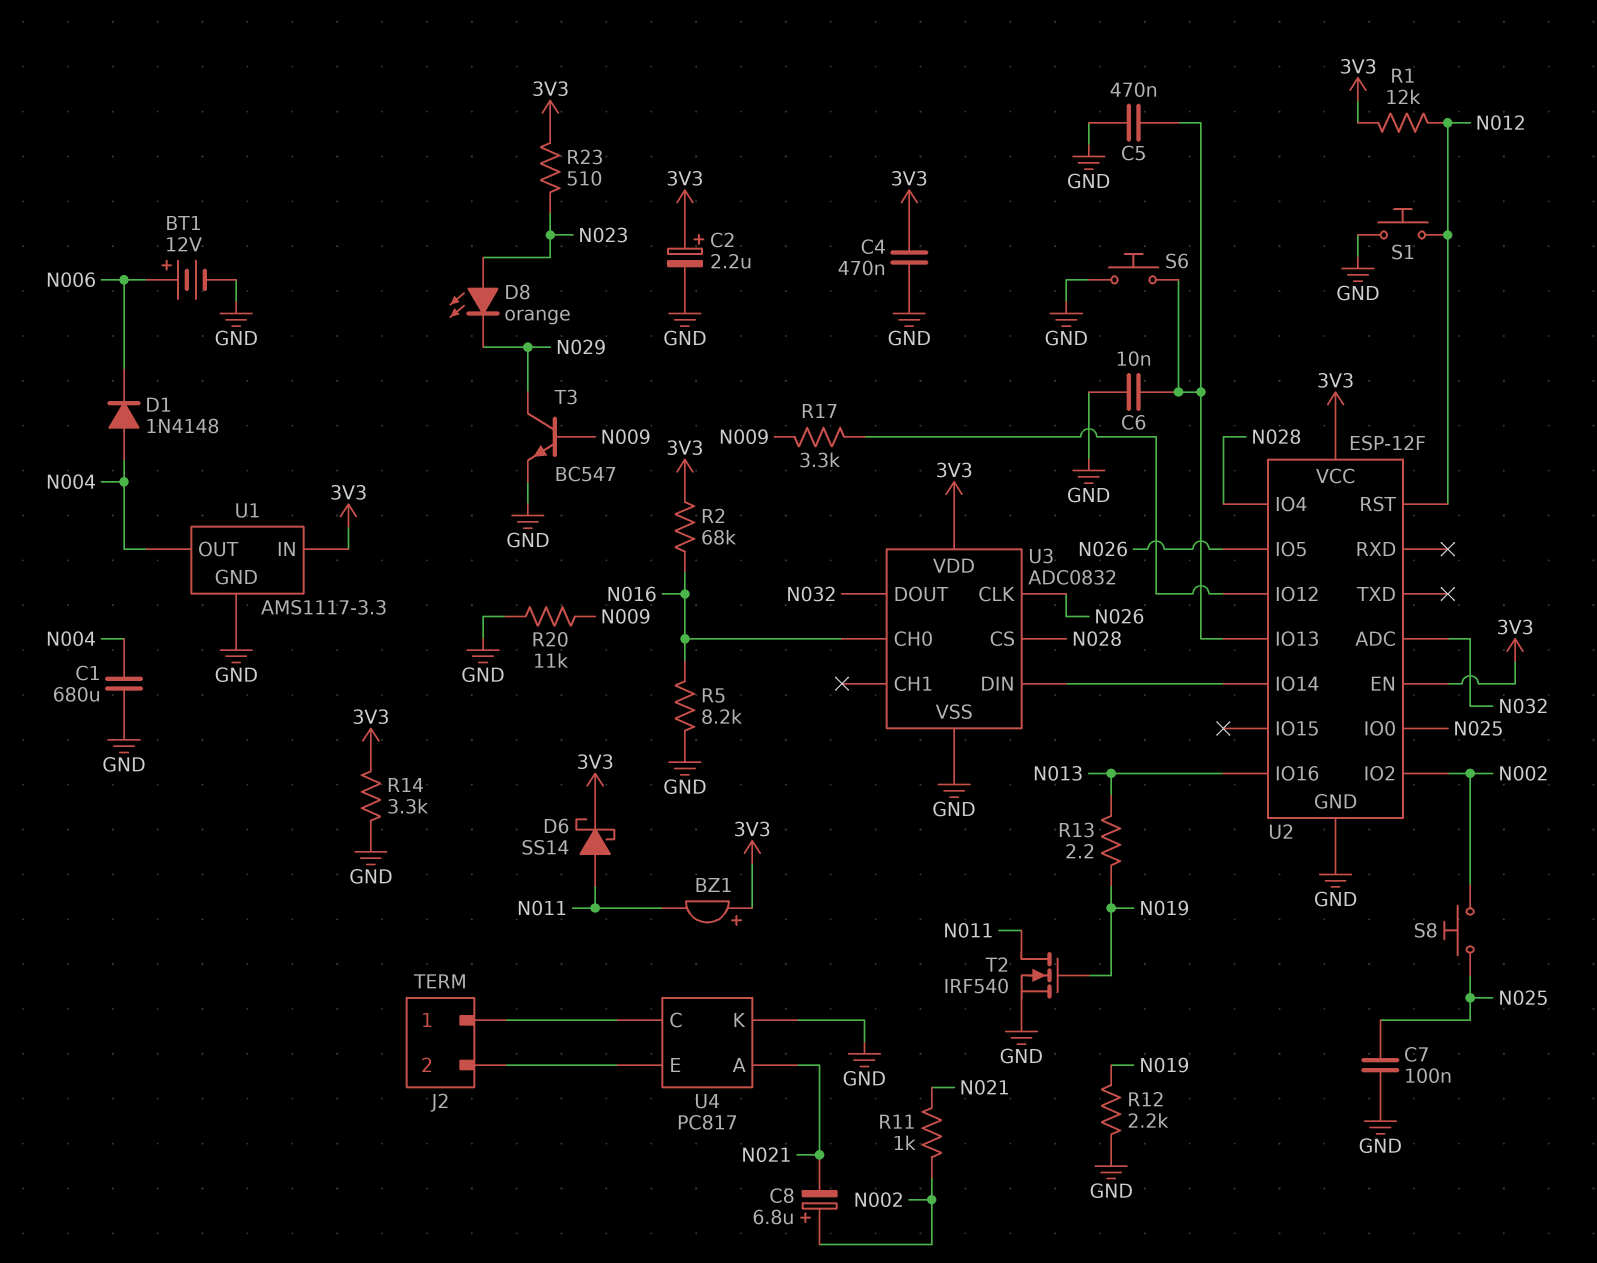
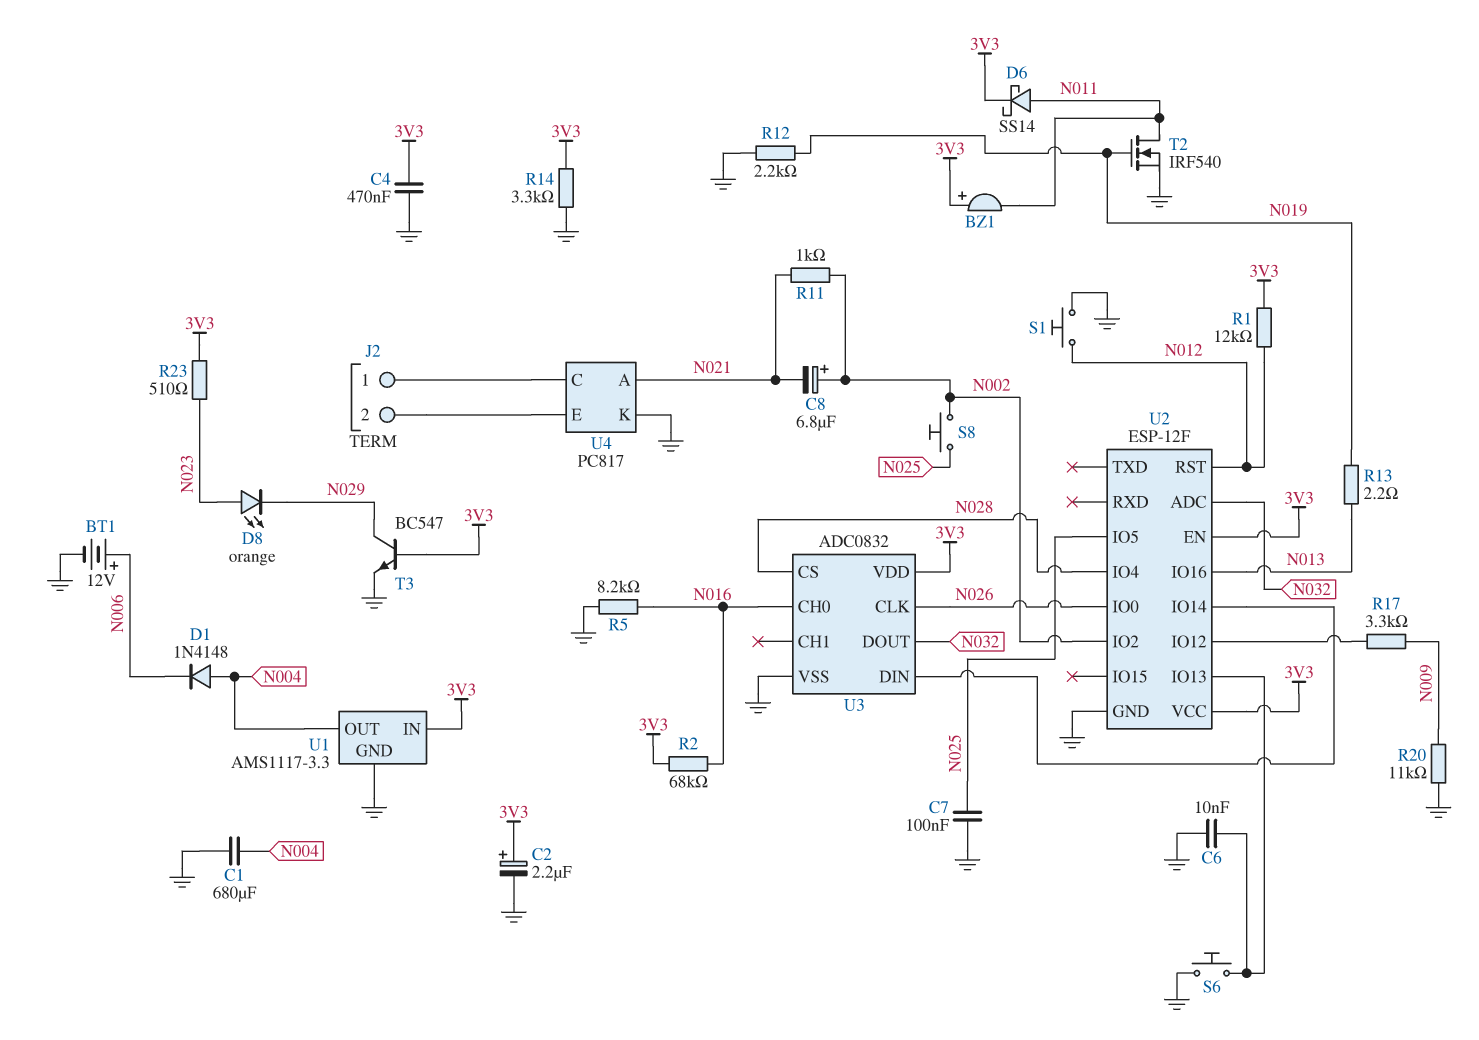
C5: 470nF (GND, U2/IO13) -> none
T3: NPN BC547 (B N009, C N029, E GND) -> NPN BC547 (B 3V3, C N029, E GND)
U2 pin IO0: N025 -> N026
U2 pin IO5: N026 -> N025

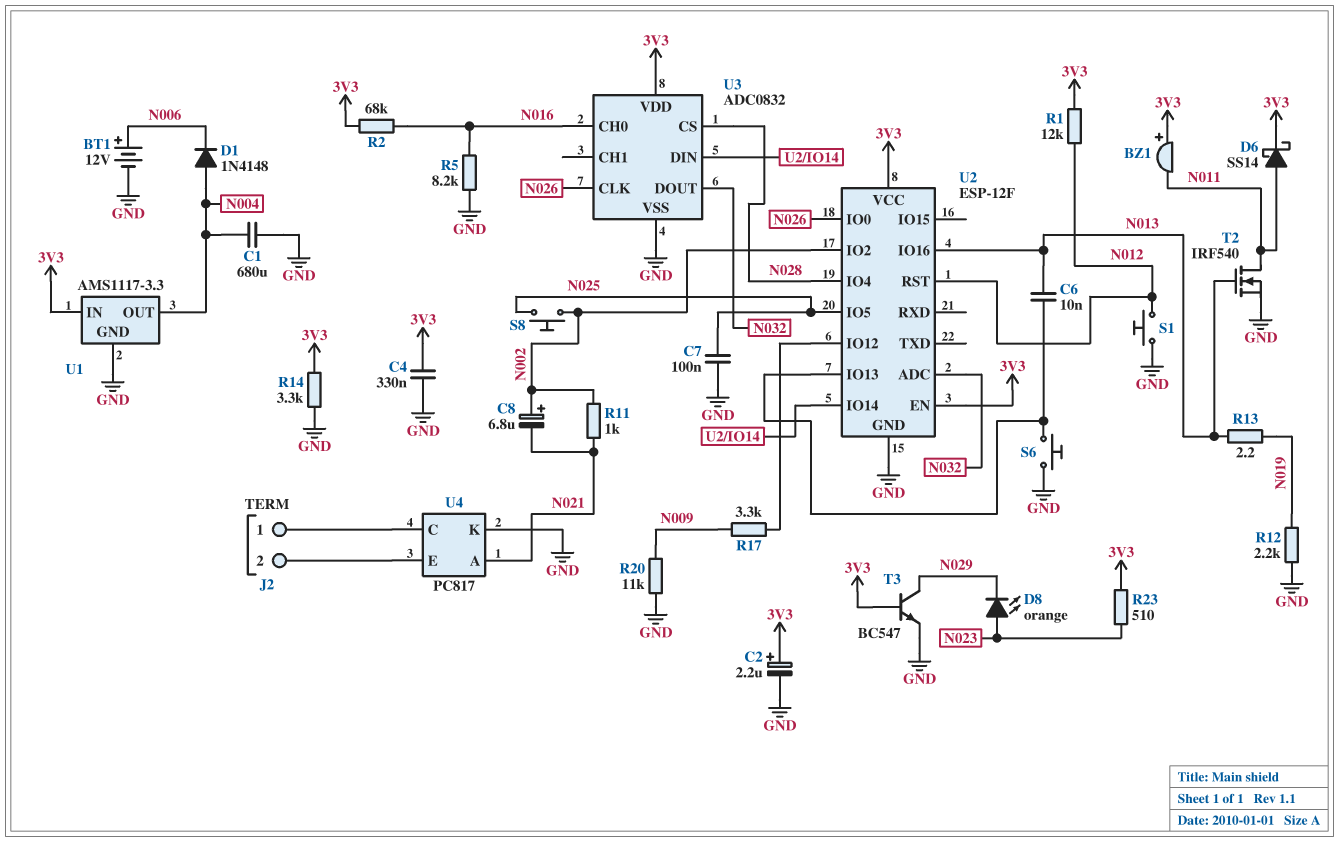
C4: 470nF (3V3, GND) -> 330nF (3V3, GND)
C6: 10nF (GND, U2/IO13) -> 10nF (N013, U2/IO13)
T2: NMOS IRF540 (G N019, D N011, S GND) -> NMOS IRF540 (G N013, D N011, S GND)

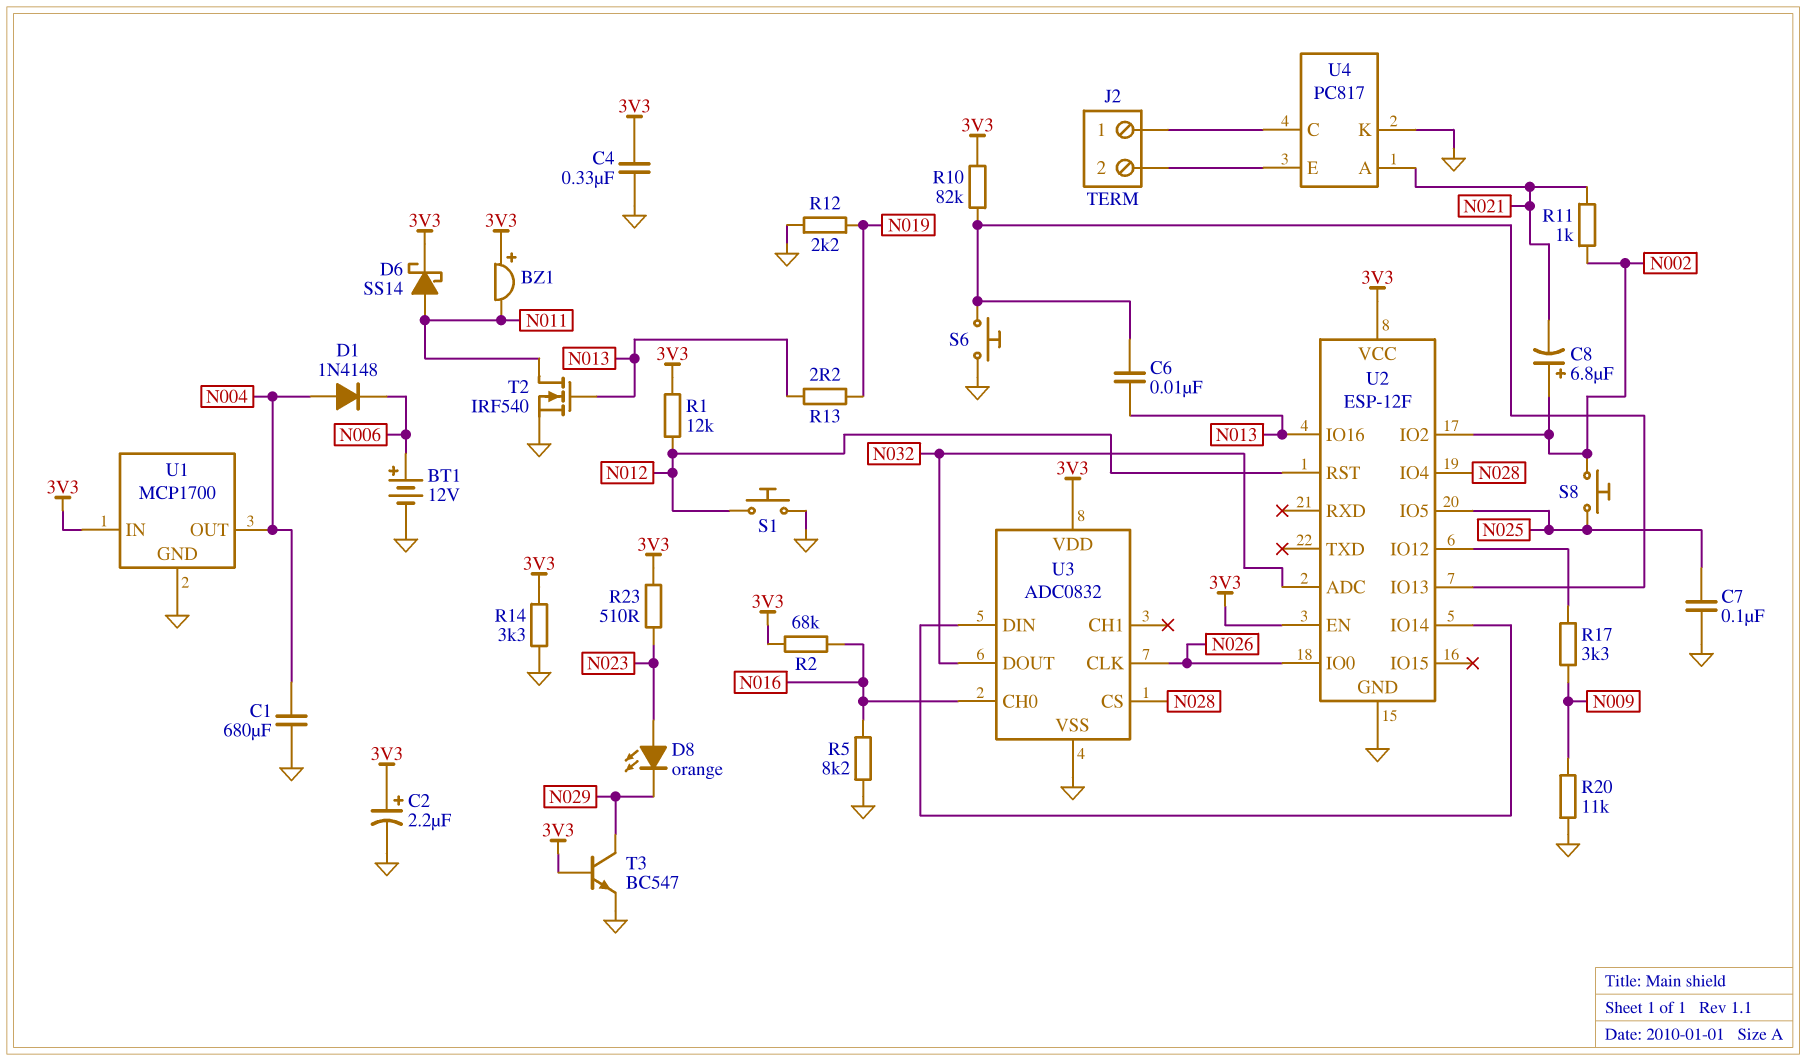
R10: none -> 82k (3V3, U2/IO13)
U1: AMS1117-3.3 -> MCP1700

